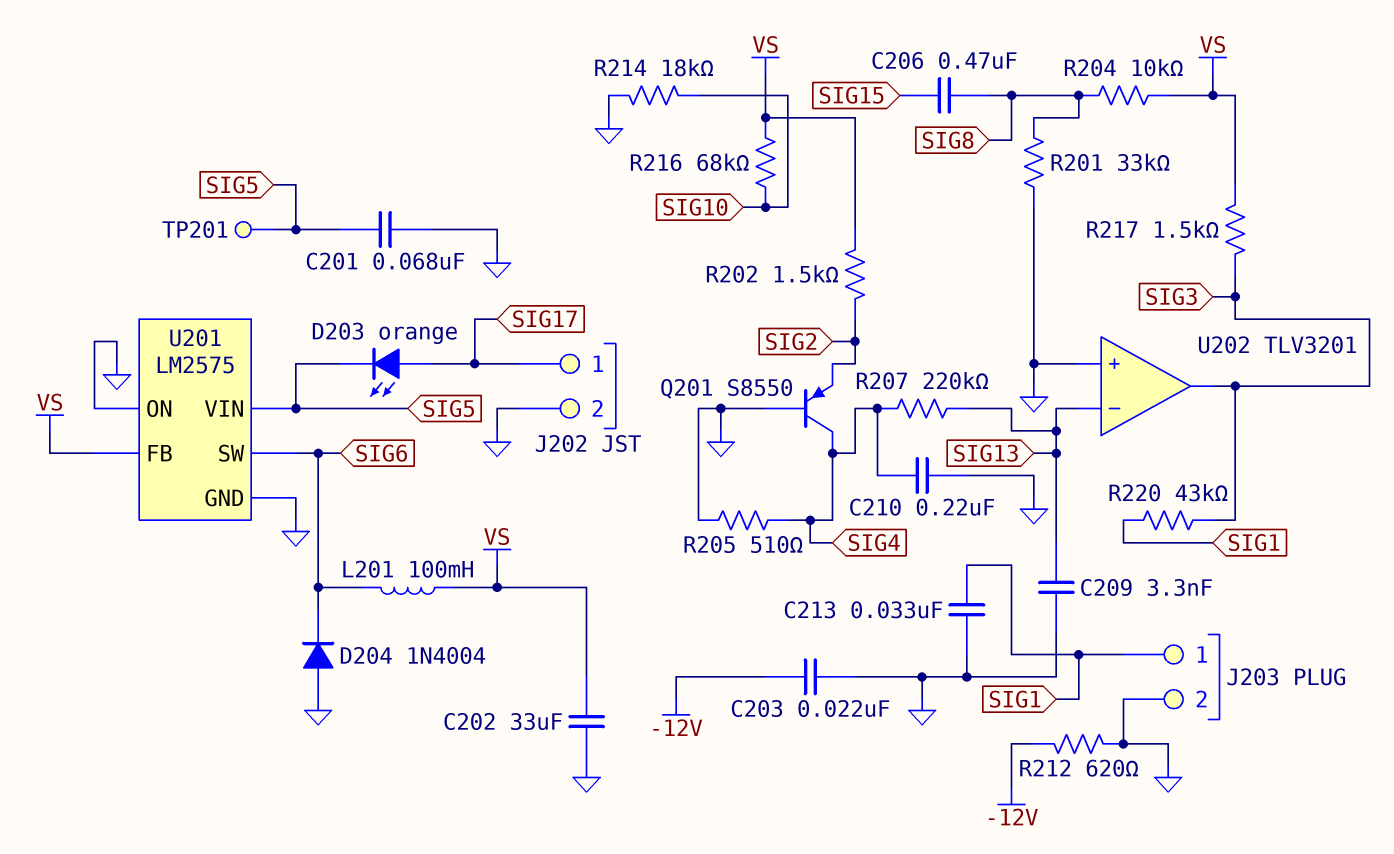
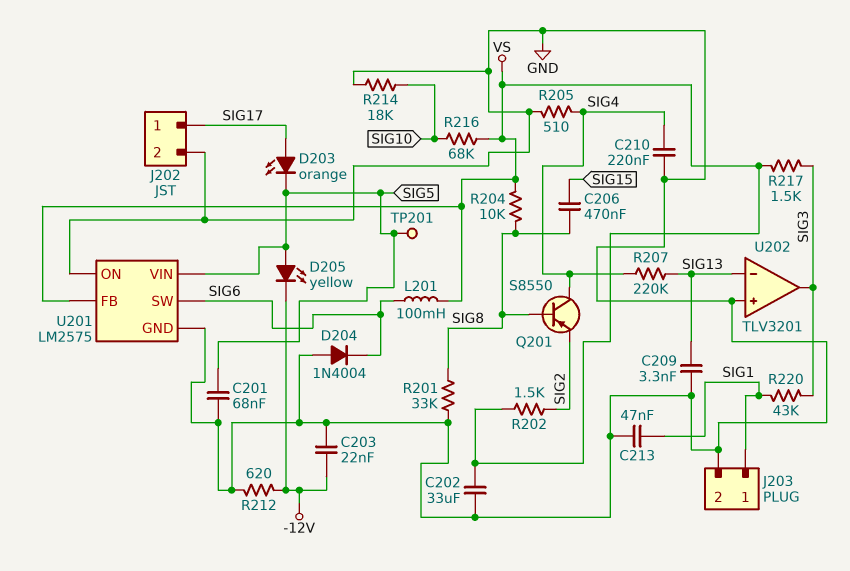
C213: 33nF (GND, SIG1) -> 47nF (GND, SIG1)
D205: none -> LED yellow (A SIG5, K -12V)
Q201: PNP S8550 (B GND, C SIG4, E SIG2) -> PNP S8550 (B SIG8, C SIG4, E SIG2)

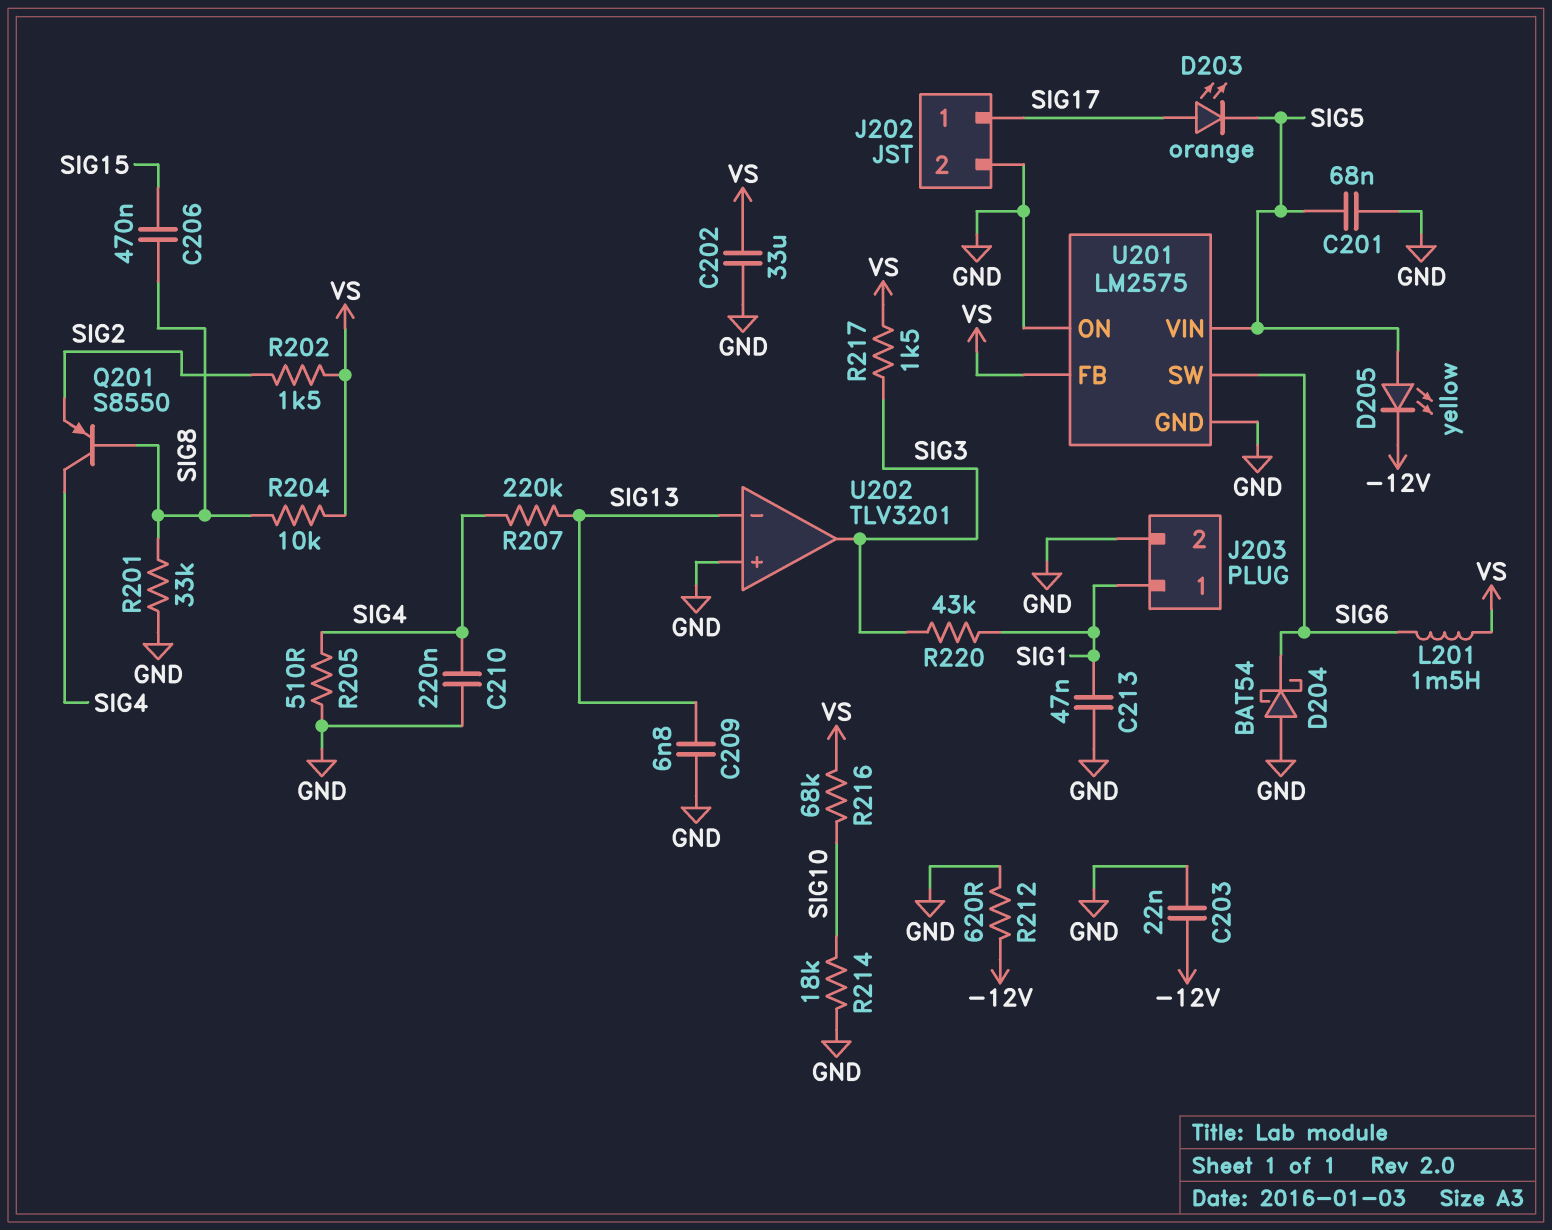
C209: 3.3nF (GND, SIG13) -> 6.8nF (GND, SIG13)
D204: diode 1N4004 (A GND, K SIG6) -> schottky BAT54 (A GND, K SIG6)
L201: 100mH (SIG6, VS) -> 1.5mH (SIG6, VS)
TP201: test point (SIG5) -> none

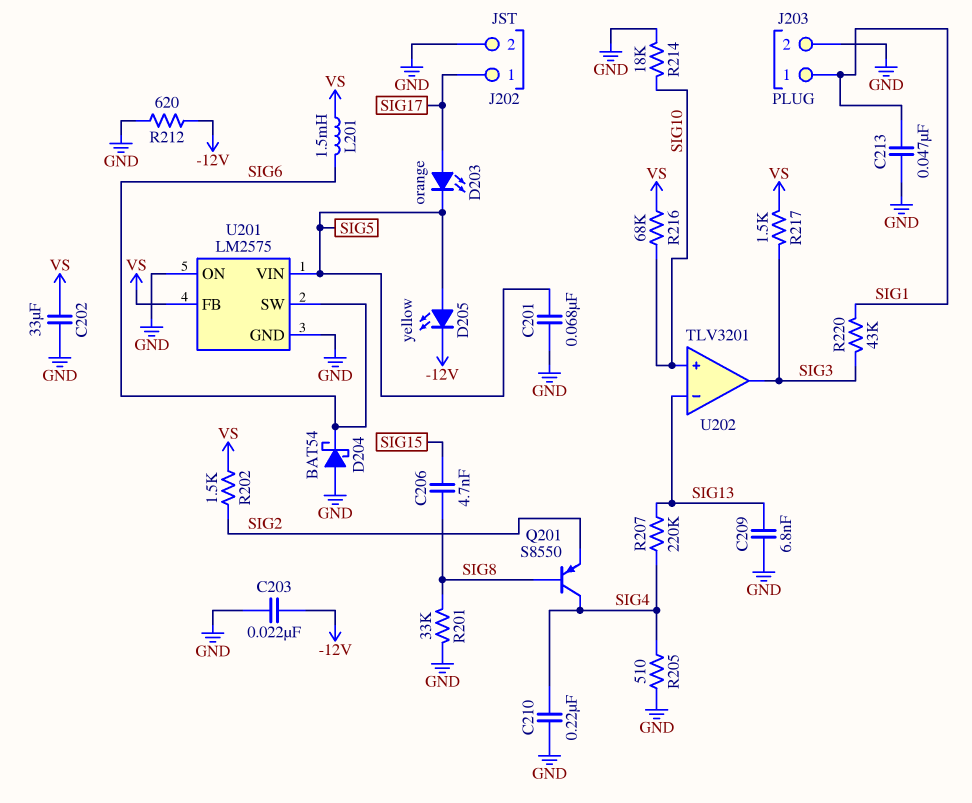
C206: 470nF (SIG8, SIG15) -> 4.7nF (SIG8, SIG15)
R204: 10k (SIG8, VS) -> none
U202 pin in+: GND -> SIG10

